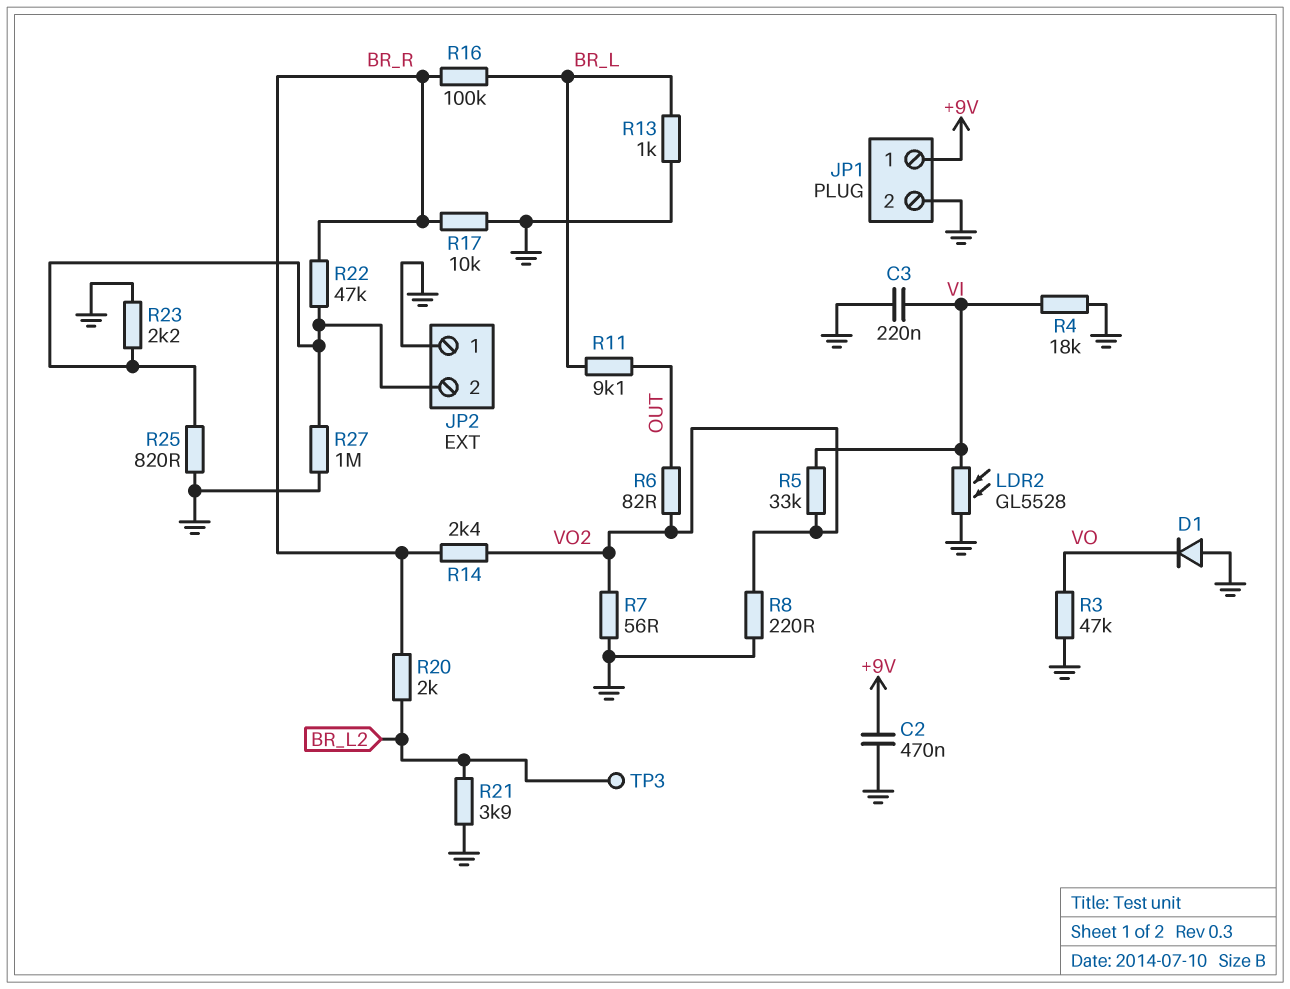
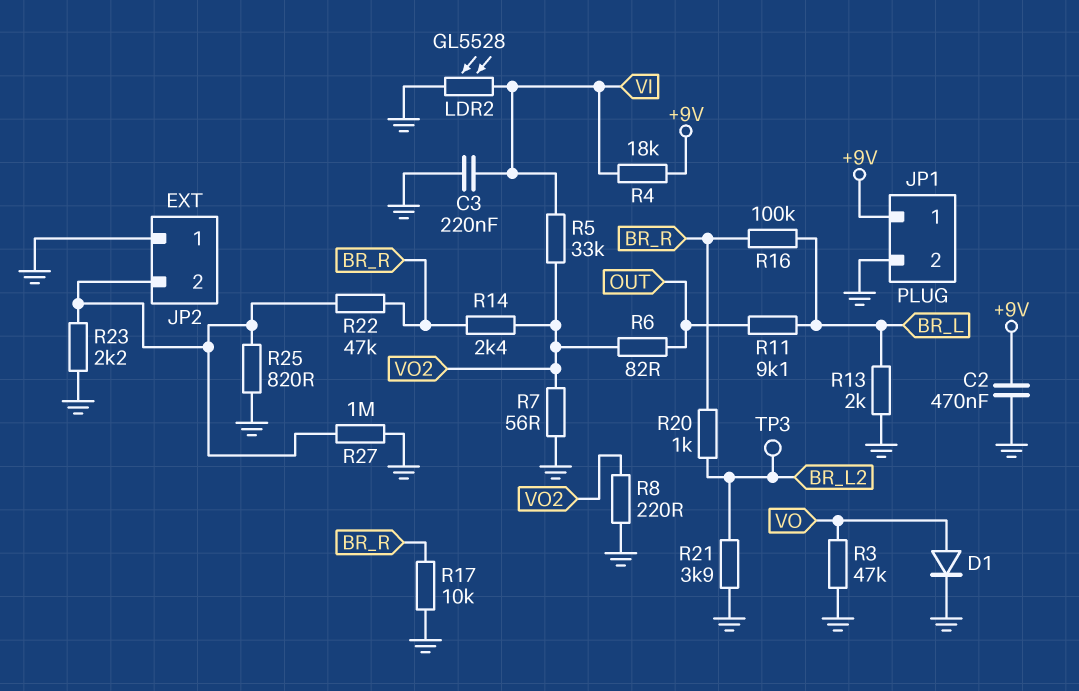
D1: diode (A GND, K VO) -> diode (A VO, K GND)
R4: 18k (GND, VI) -> 18k (+9V, VI)
R13: 1k (BR_L, GND) -> 2k (BR_L, GND)
R20: 2k (BR_L2, BR_R) -> 1k (BR_L2, BR_R)

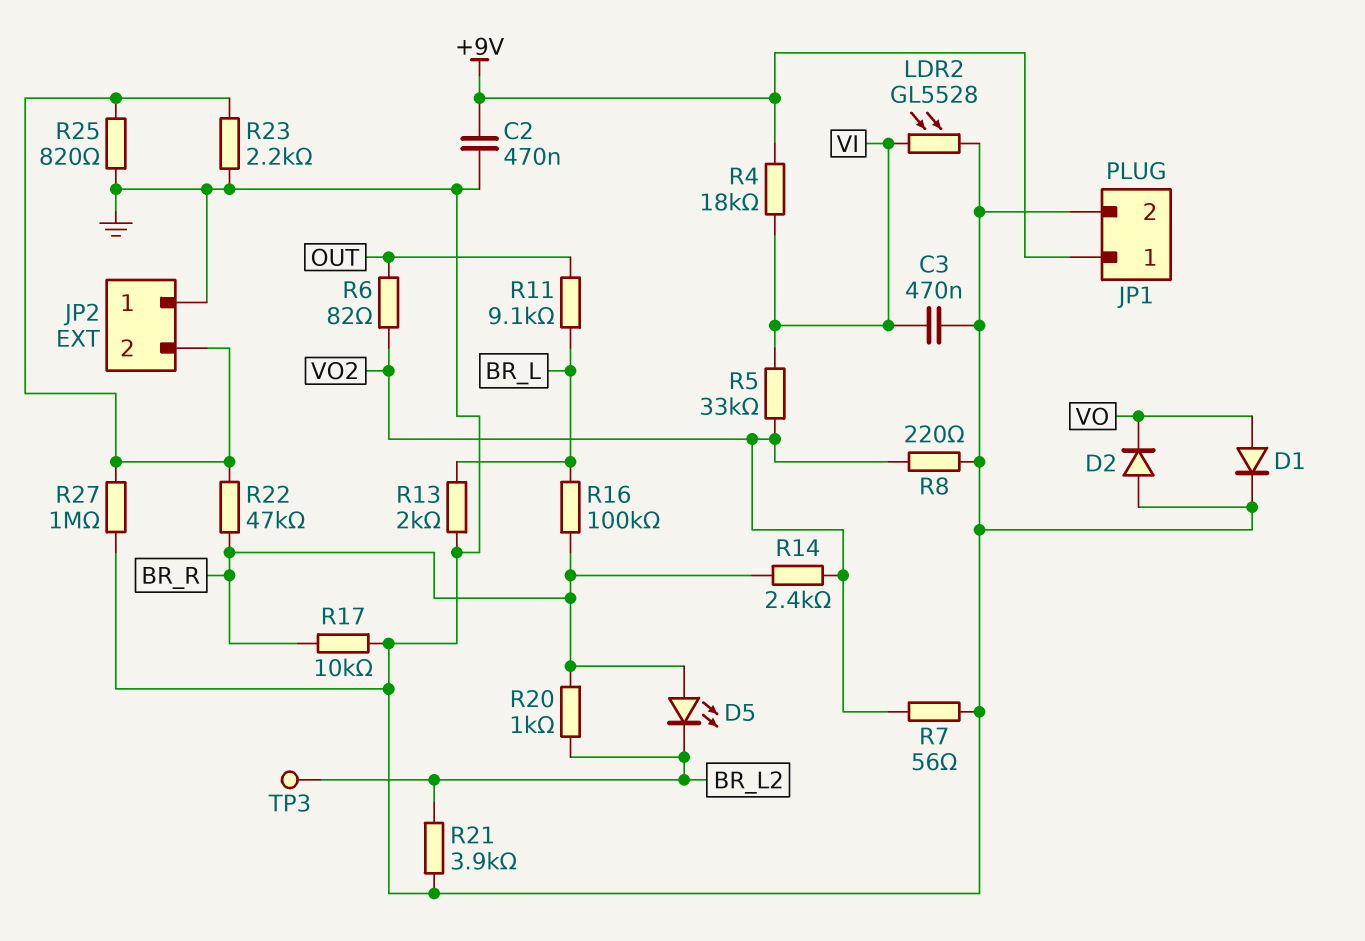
C3: 220nF (GND, VI) -> 470nF (GND, VI)
D2: none -> diode (A GND, K VO)
D5: none -> LED (A BR_R, K BR_L2)
R3: 47k (GND, VO) -> none

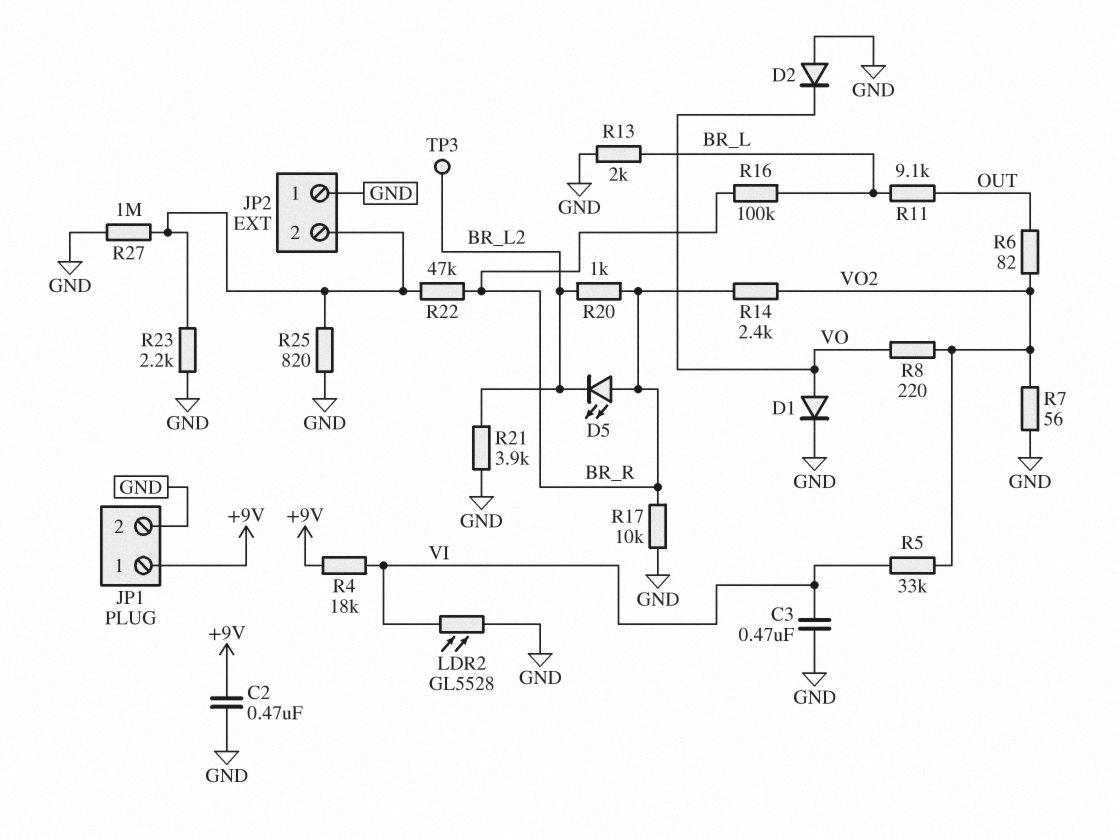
R8: 220 (GND, VO2) -> 220 (VO, VO2)

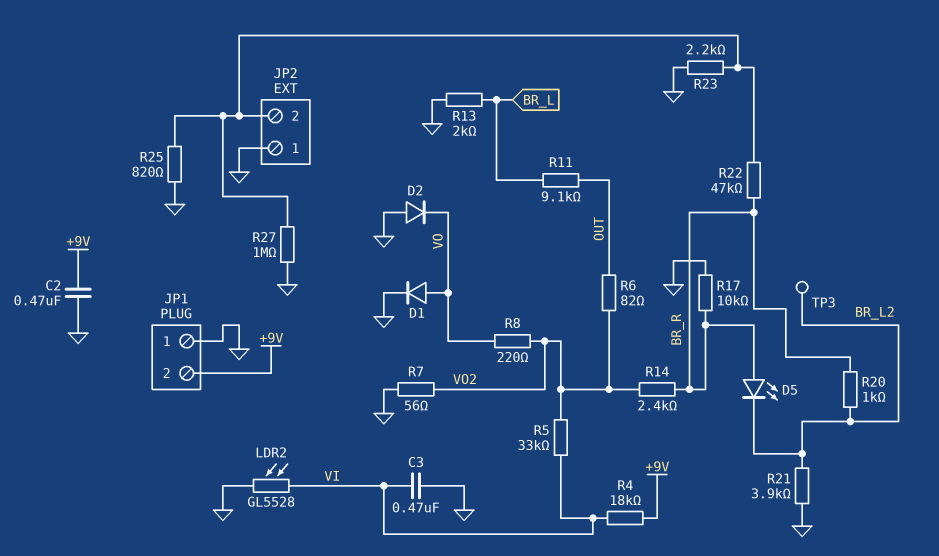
JP1 pin 1: +9V -> GND
JP1 pin 2: GND -> +9V
R16: 100k (BR_L, BR_R) -> none

